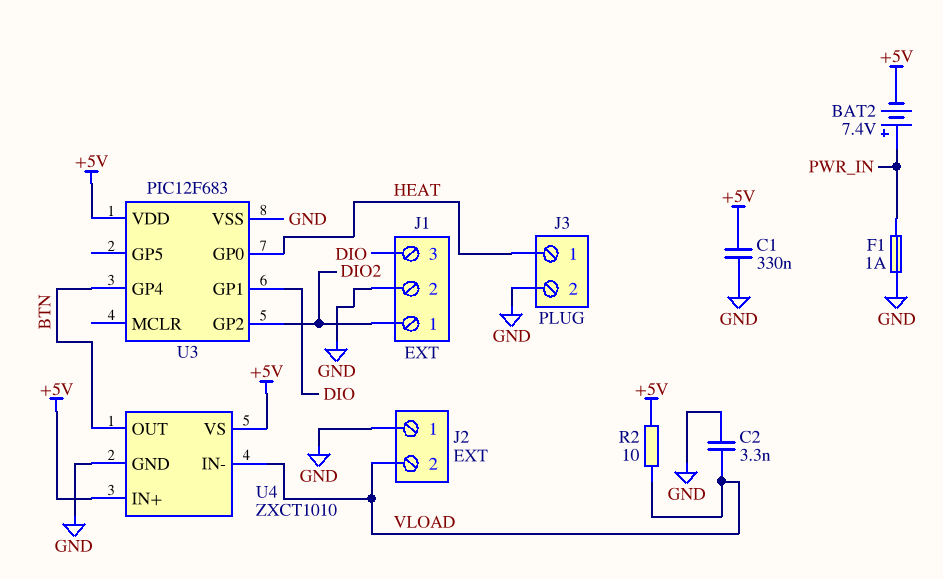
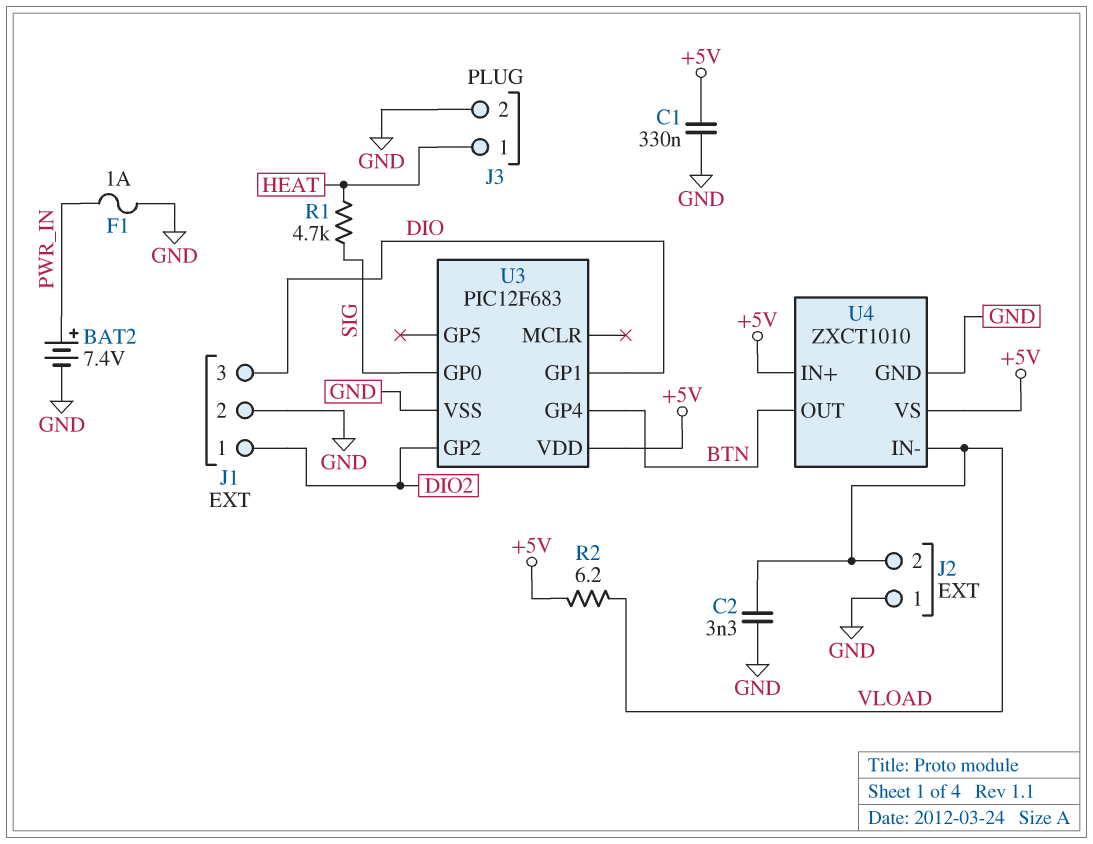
BAT2: 7.4V (plus PWR_IN, minus +5V) -> 7.4V (plus PWR_IN, minus GND)
R1: none -> 4.7k (HEAT, SIG)
R2: 10 (+5V, VLOAD) -> 6.2 (+5V, VLOAD)
U3 pin GP0: HEAT -> SIG

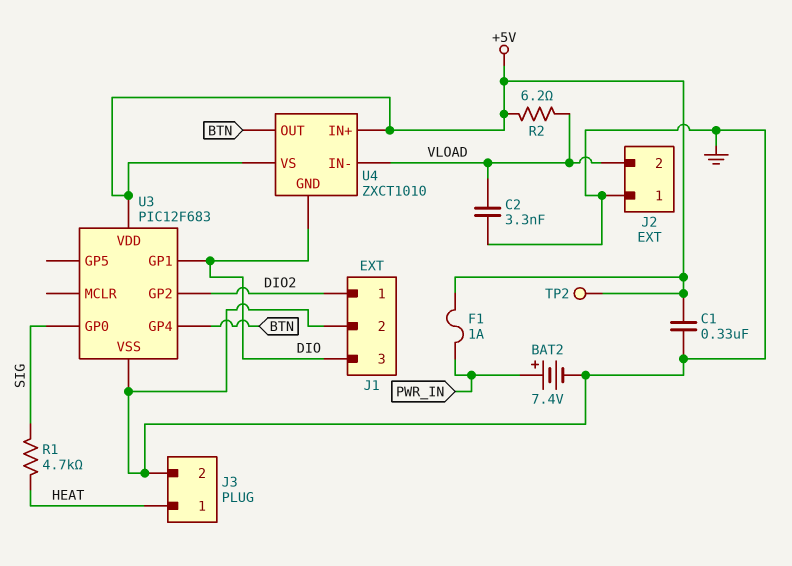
F1: 1A (GND, PWR_IN) -> 1A (+5V, PWR_IN)
TP2: none -> test point (+5V)
U4 pin GND: GND -> DIO

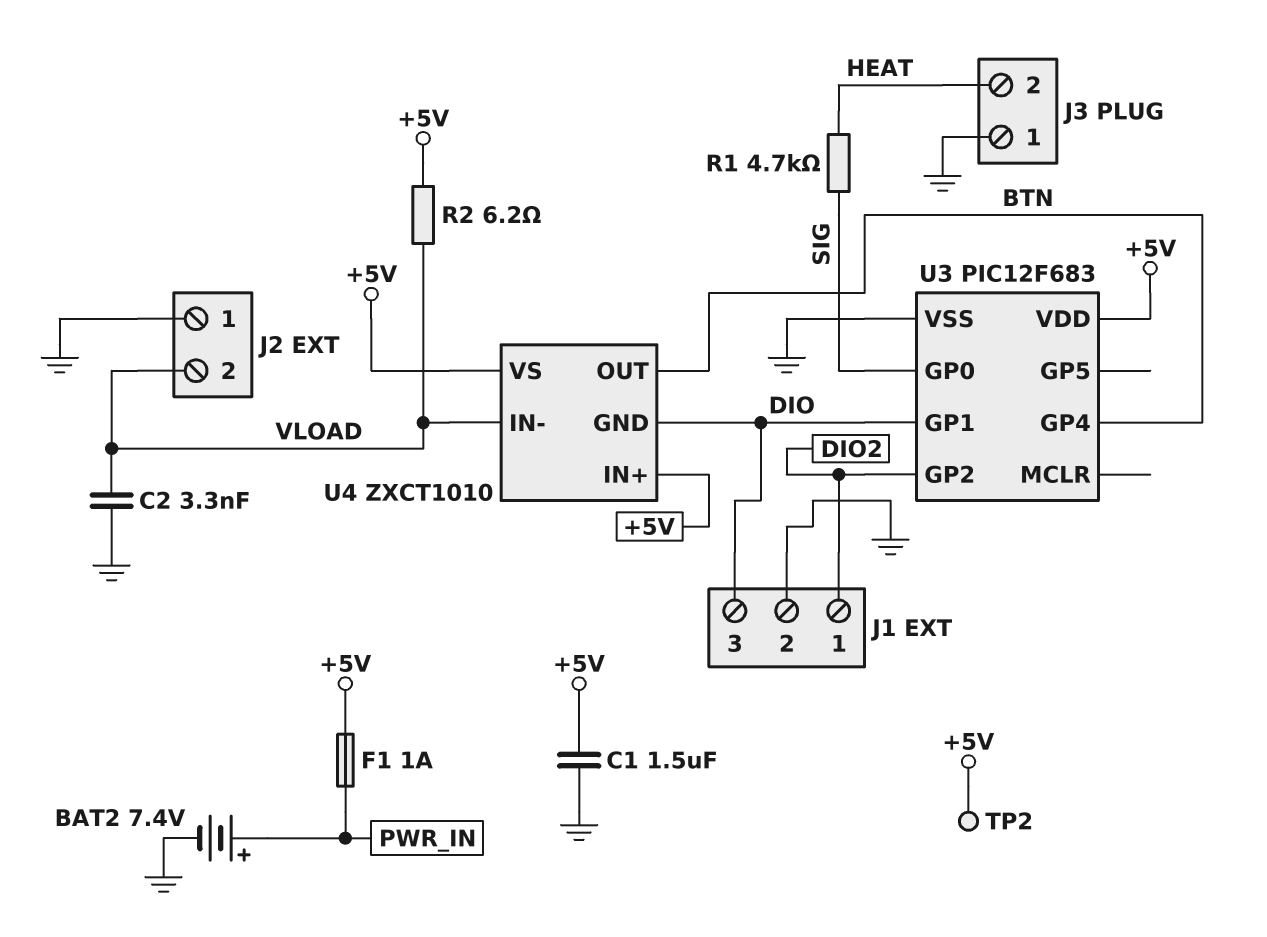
C1: 330nF (+5V, GND) -> 1.5uF (+5V, GND)
J3 pin 1: HEAT -> GND
J3 pin 2: GND -> HEAT

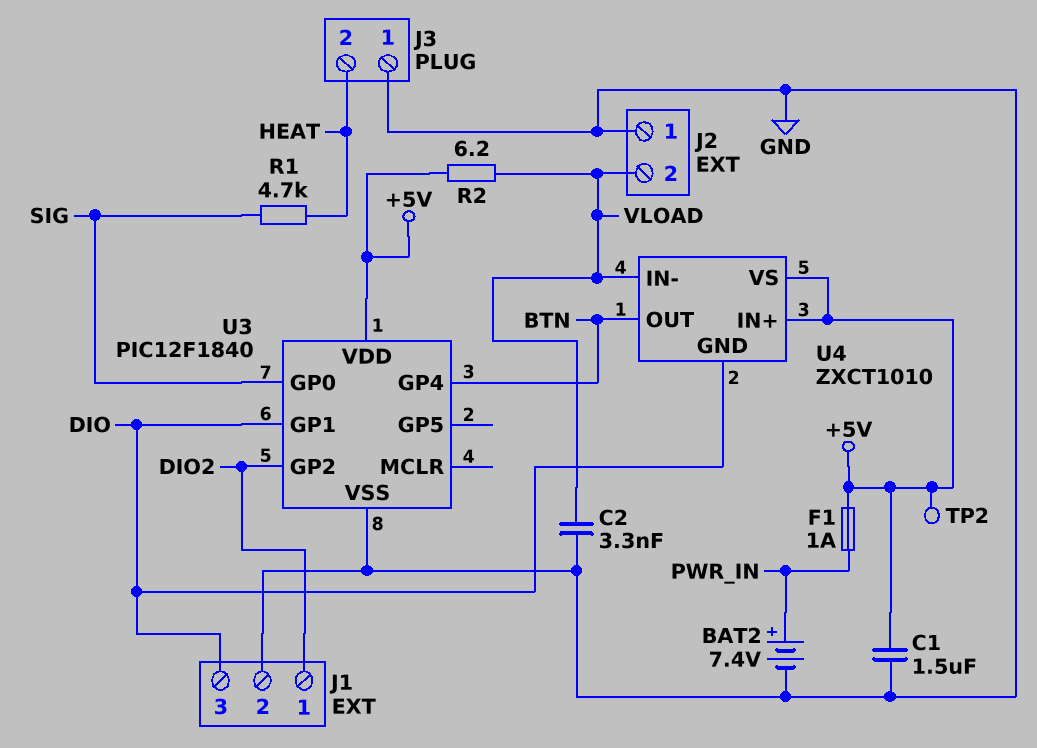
U3: PIC12F683 -> PIC12F1840

